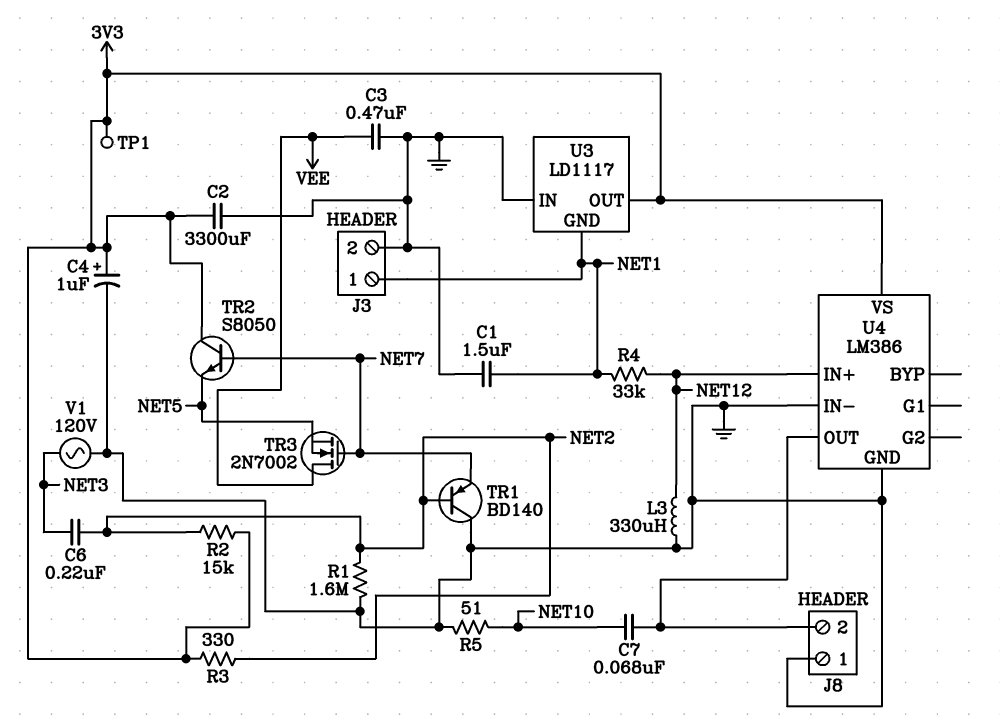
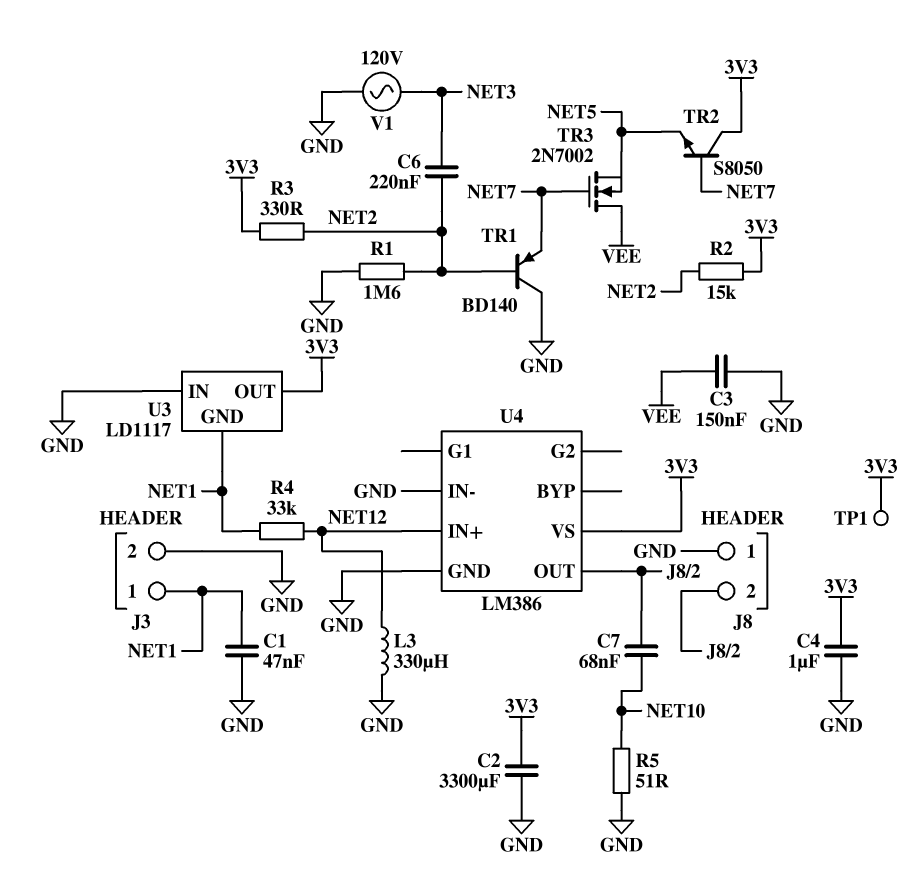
C1: 1.5uF (GND, NET1) -> 47nF (GND, NET1)
C3: 470nF (GND, VEE) -> 150nF (GND, VEE)
C4: 1uF (plus 3V3, minus GND) -> 1uF (3V3, GND)

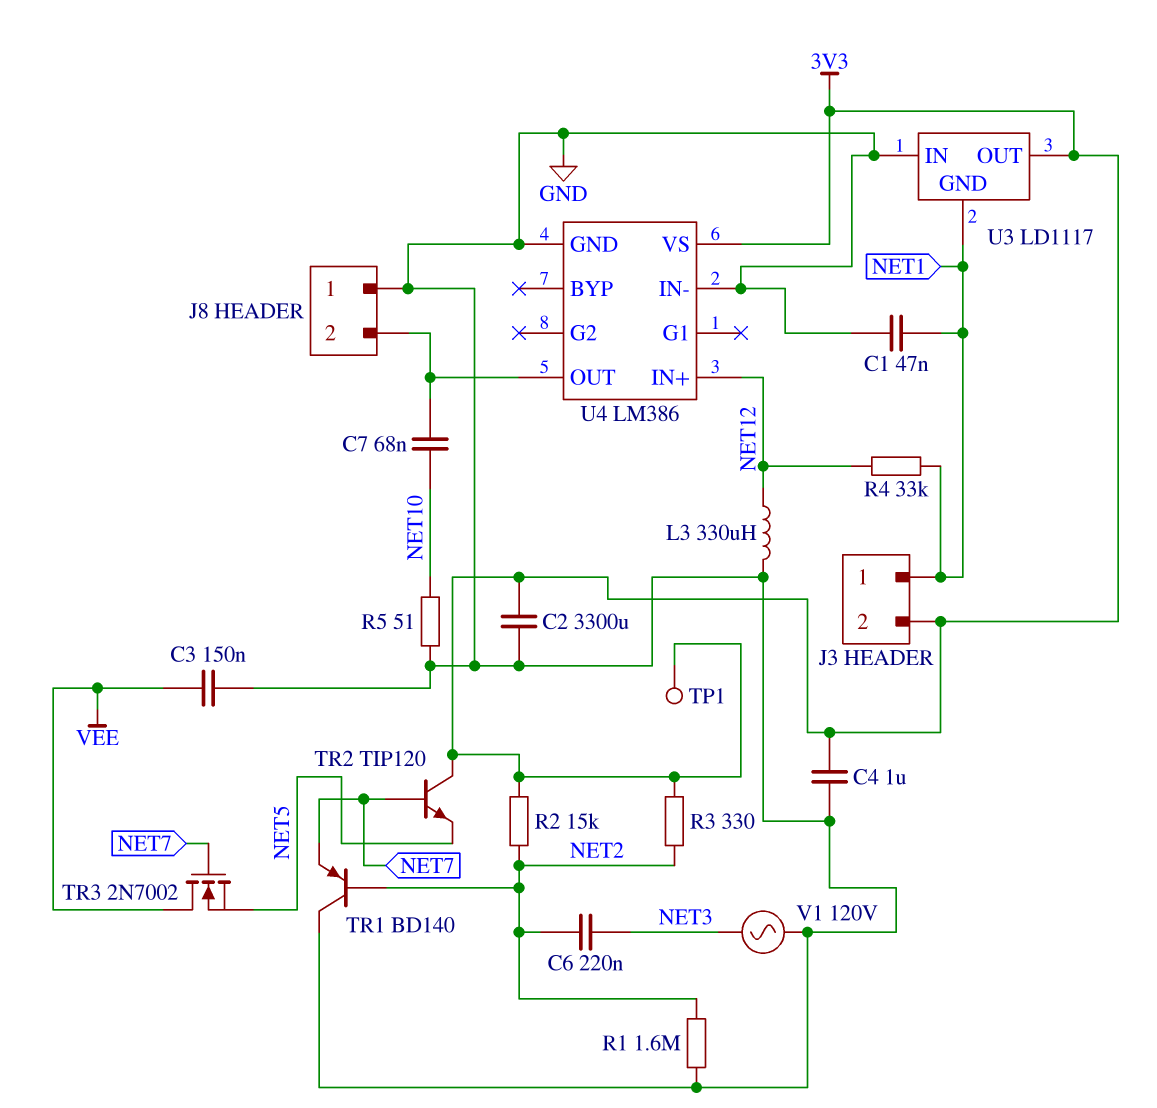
J3 pin 2: GND -> 3V3
TR2: NPN S8050 (B NET7, C 3V3, E NET5) -> NPN TIP120 (B NET7, C 3V3, E NET5)

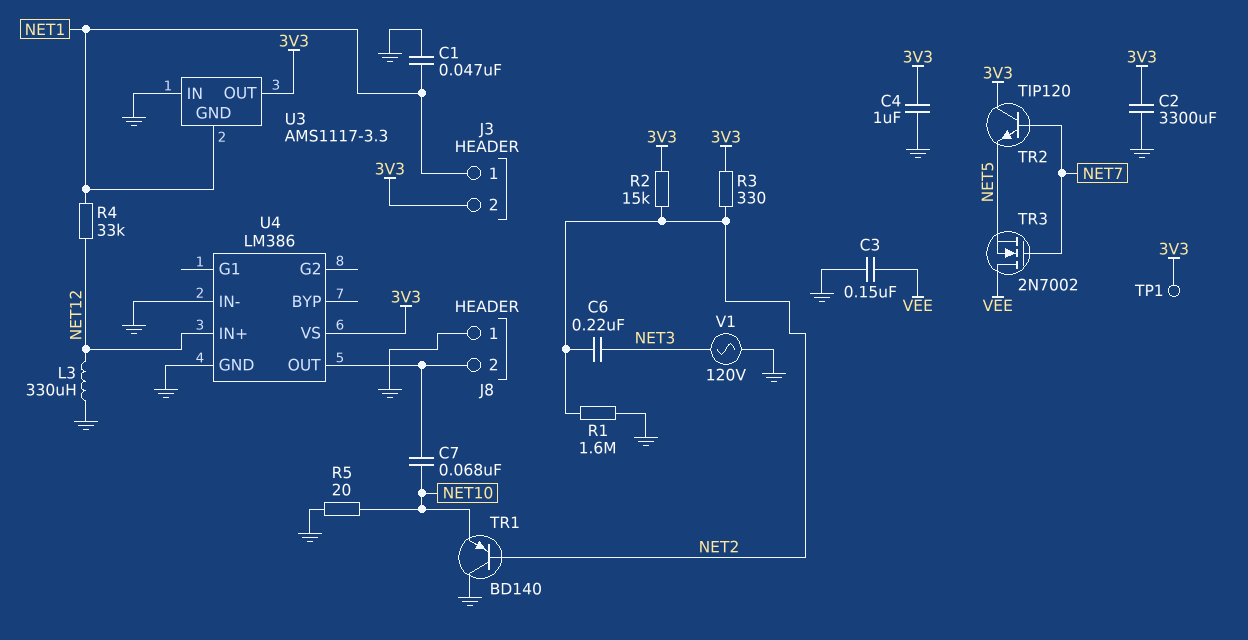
R5: 51 (GND, NET10) -> 20 (GND, NET10)
TR1: PNP BD140 (B NET2, C GND, E NET7) -> PNP BD140 (B NET2, C GND, E NET10)
U3: LD1117 -> AMS1117-3.3

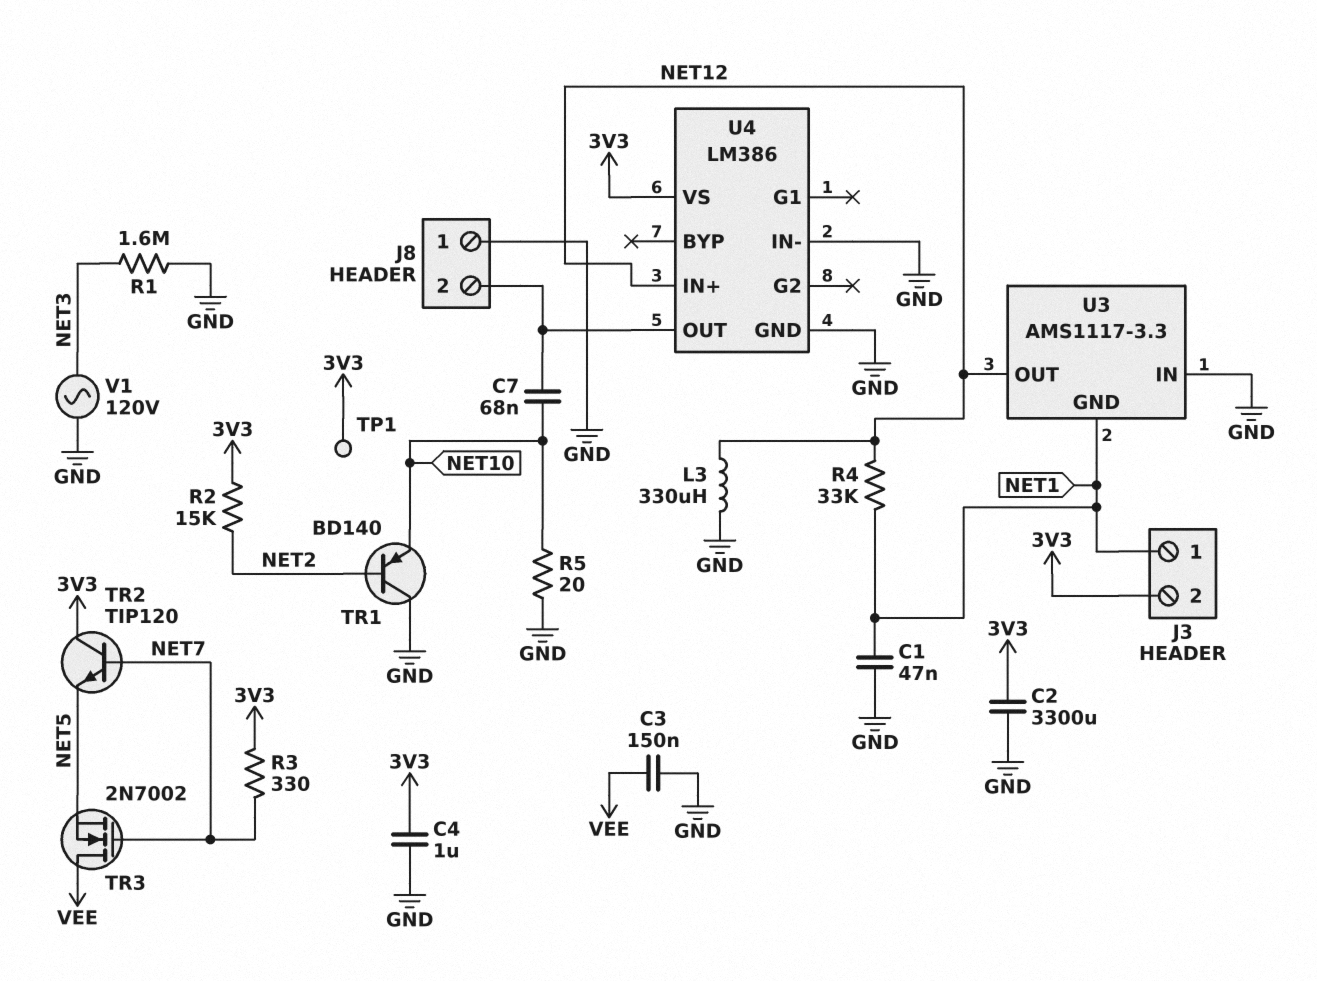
C6: 220nF (NET2, NET3) -> none
R1: 1.6M (GND, NET2) -> 1.6M (GND, NET3)
R3: 330 (3V3, NET2) -> 330 (3V3, NET7)
U3 pin OUT: 3V3 -> NET12

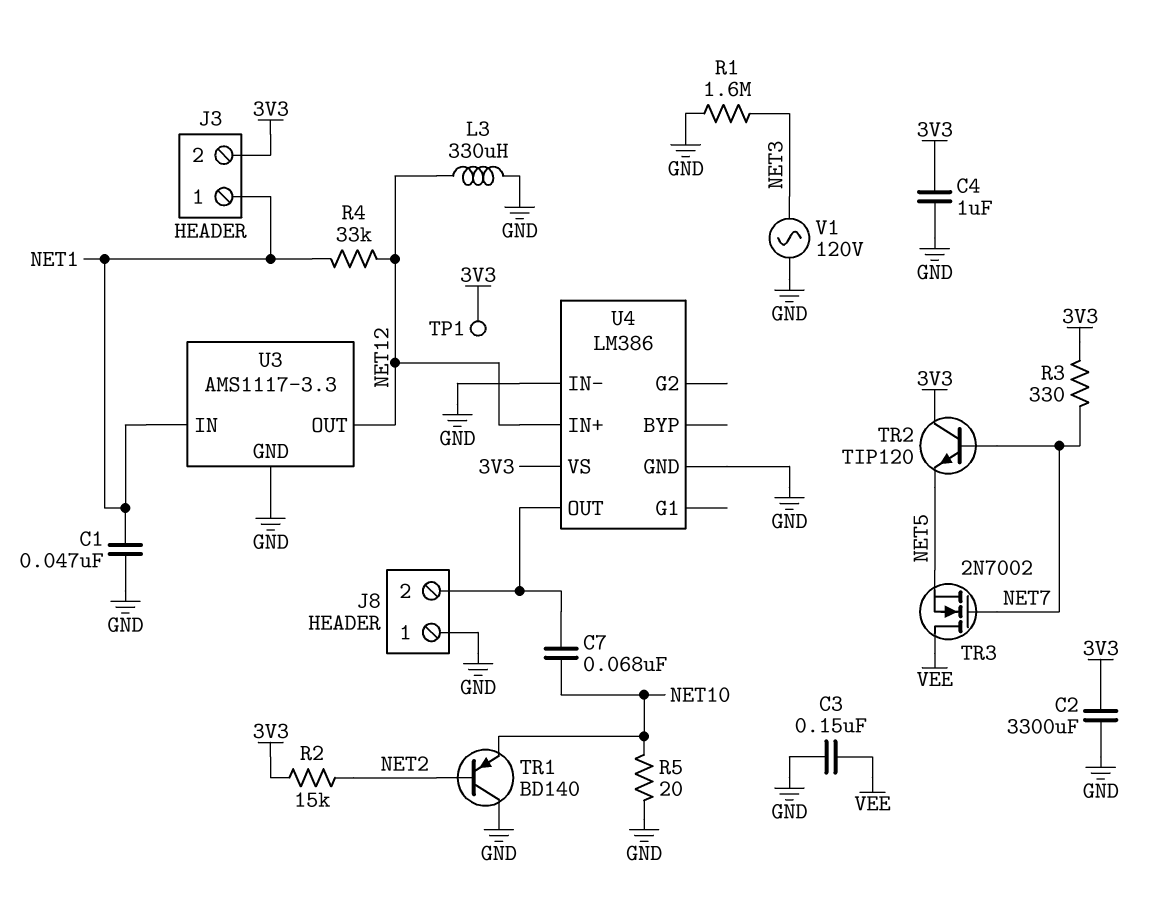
U3 pin GND: NET1 -> GND
U3 pin IN: GND -> NET1

